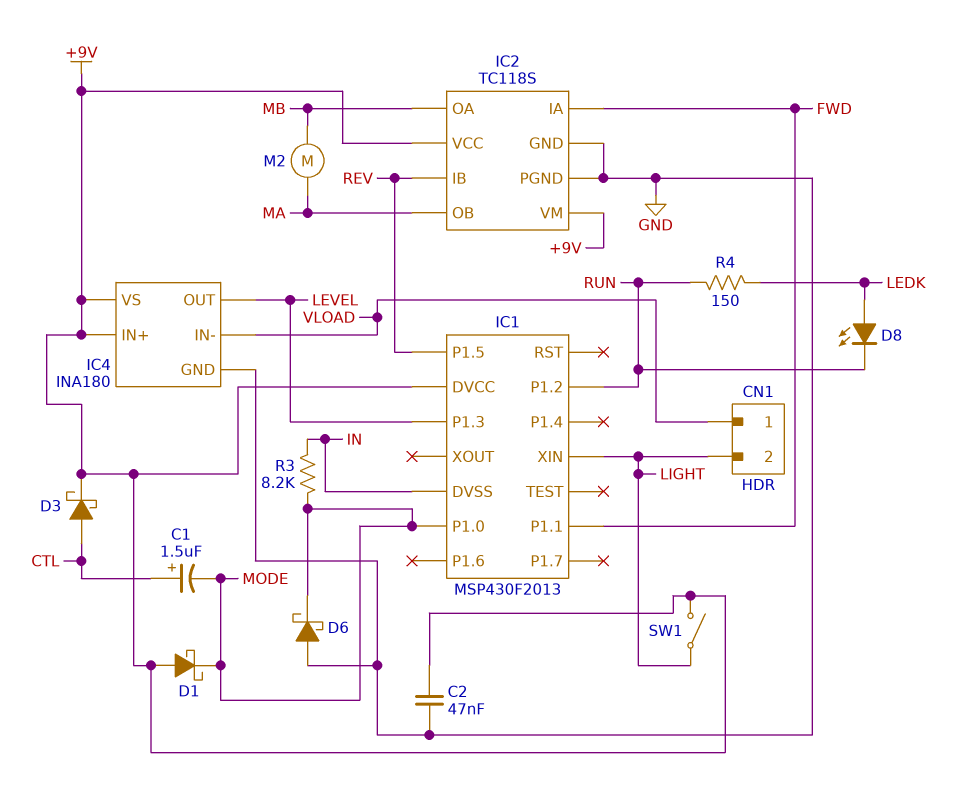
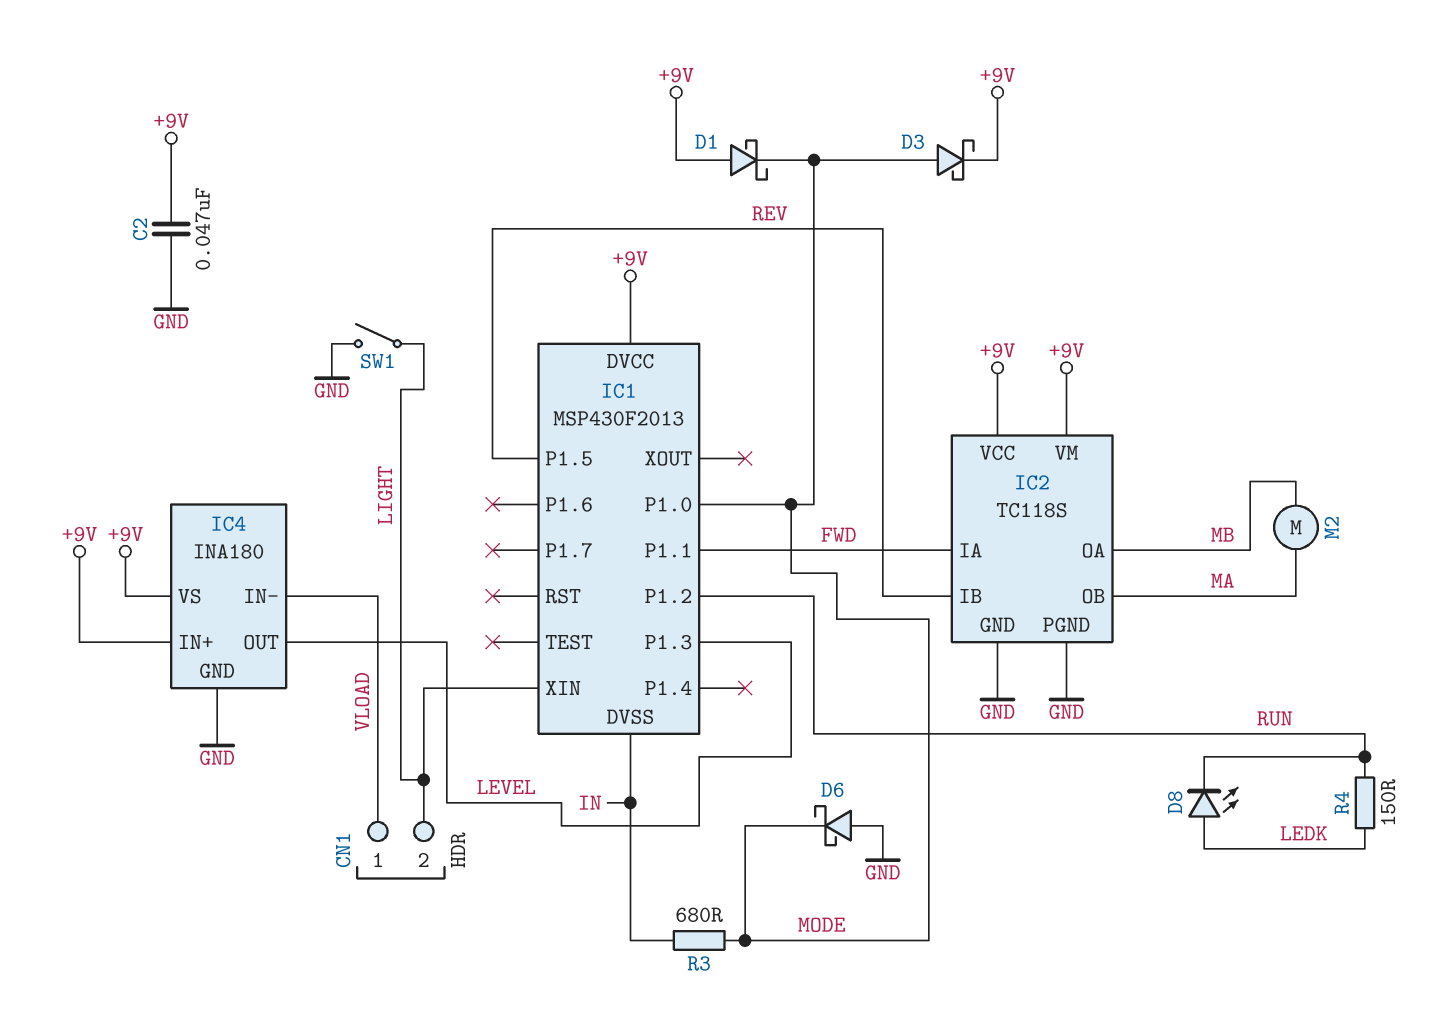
C1: 1.5uF (plus CTL, minus MODE) -> none
D3: schottky (A CTL, K +9V) -> schottky (A MODE, K +9V)
R3: 8.2k (IN, MODE) -> 680 (IN, MODE)
SW1: switch (+9V, LIGHT) -> switch (GND, LIGHT)

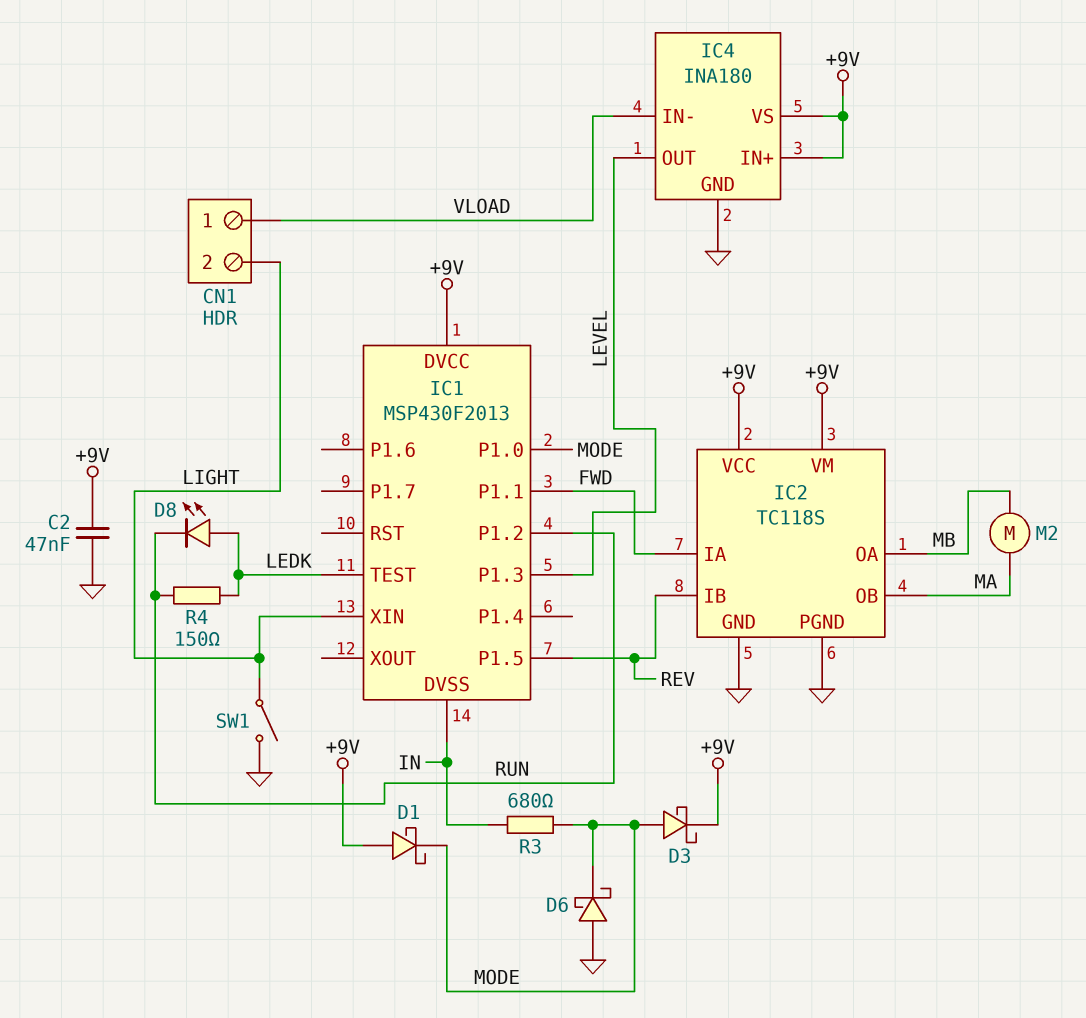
IC1 pin TEST: none -> LEDK

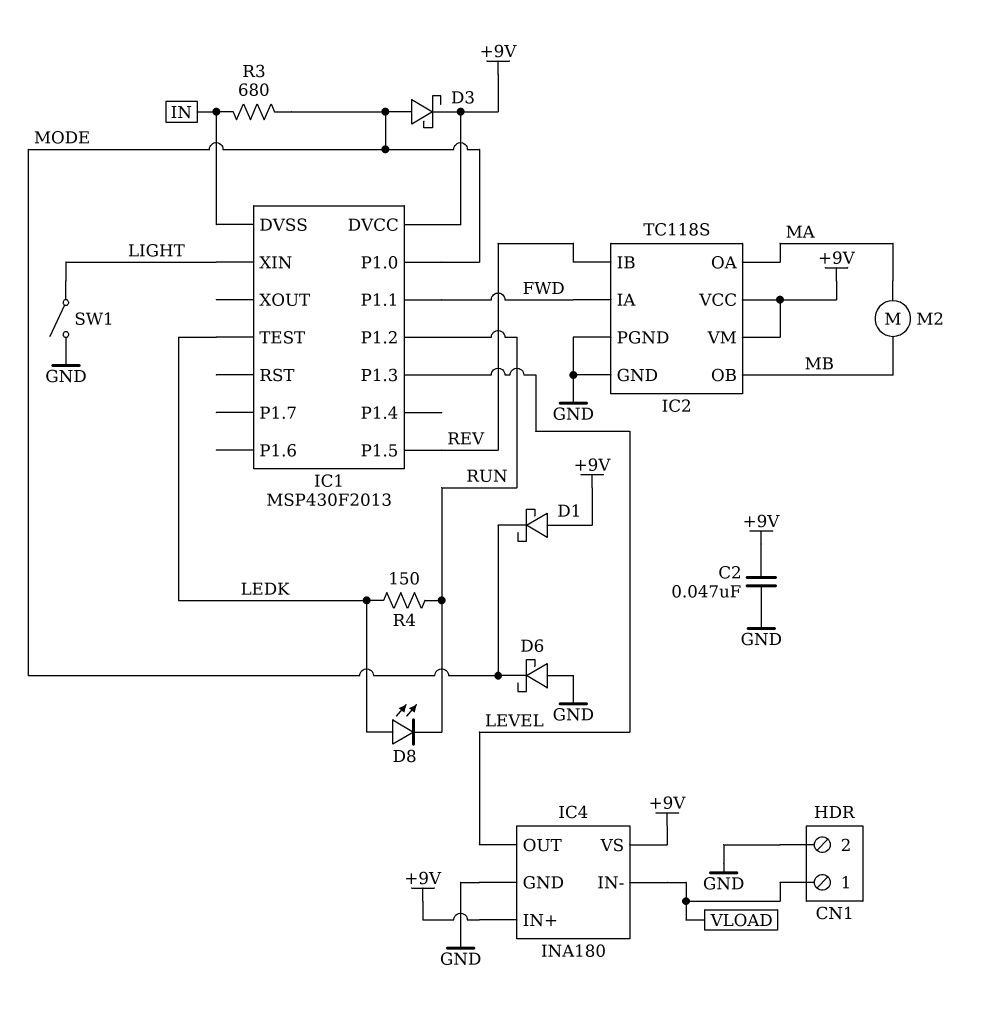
CN1 pin 2: LIGHT -> GND
IC2 pin OA: MB -> MA
IC2 pin OB: MA -> MB

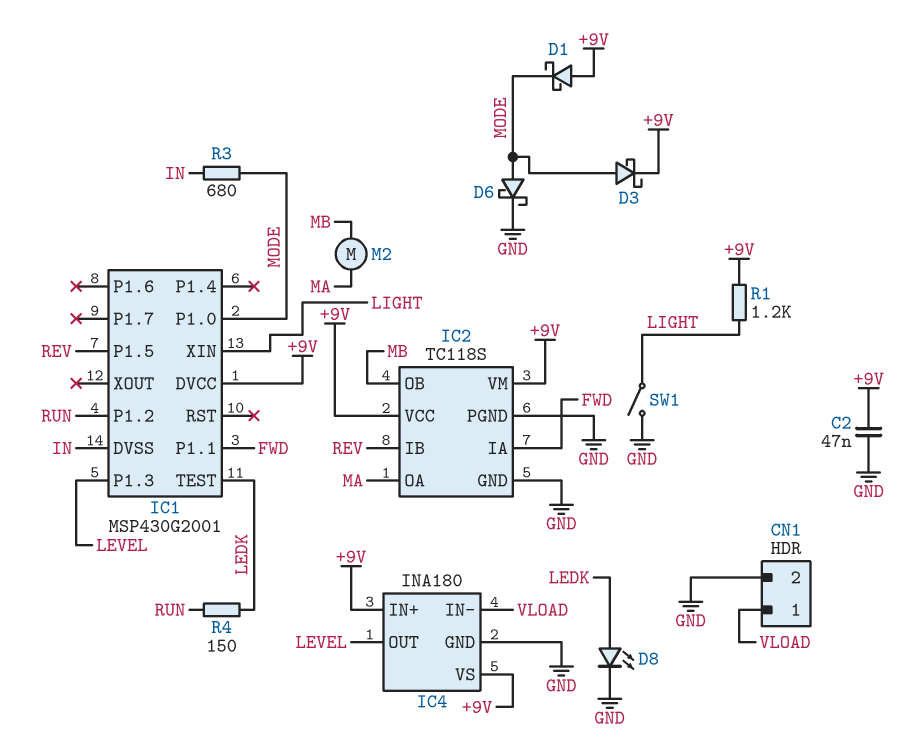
D6: schottky (A GND, K MODE) -> schottky (A MODE, K GND)
D8: LED (A LEDK, K RUN) -> LED (A LEDK, K GND)
IC1: MSP430F2013 -> MSP430G2001
R1: none -> 1.2k (+9V, LIGHT)

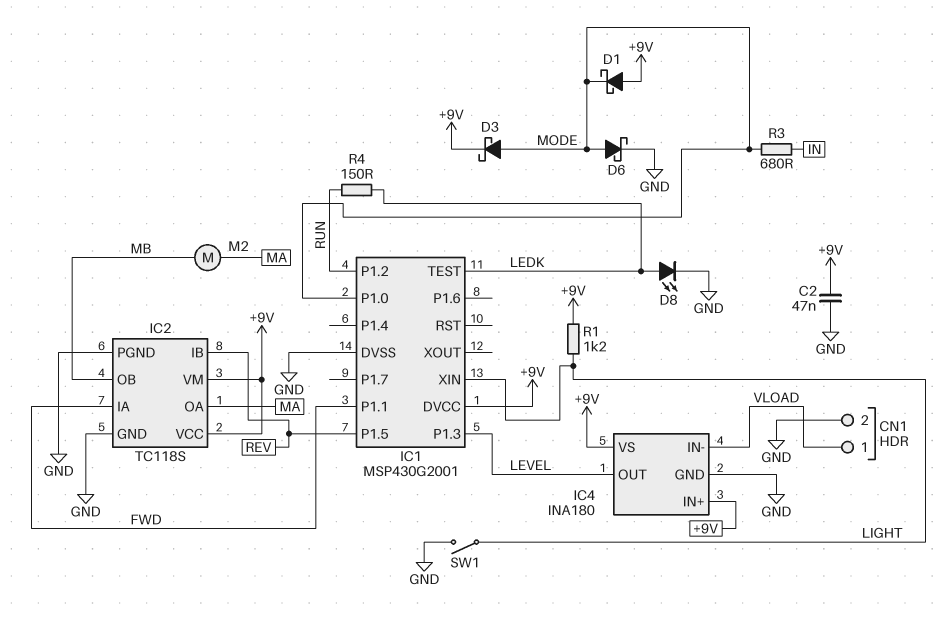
IC1 pin DVSS: IN -> GND

